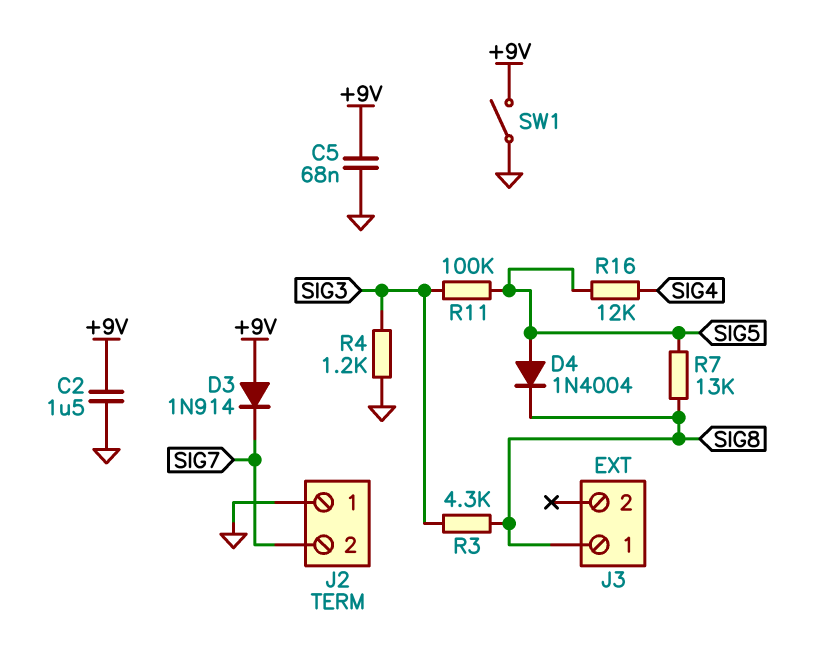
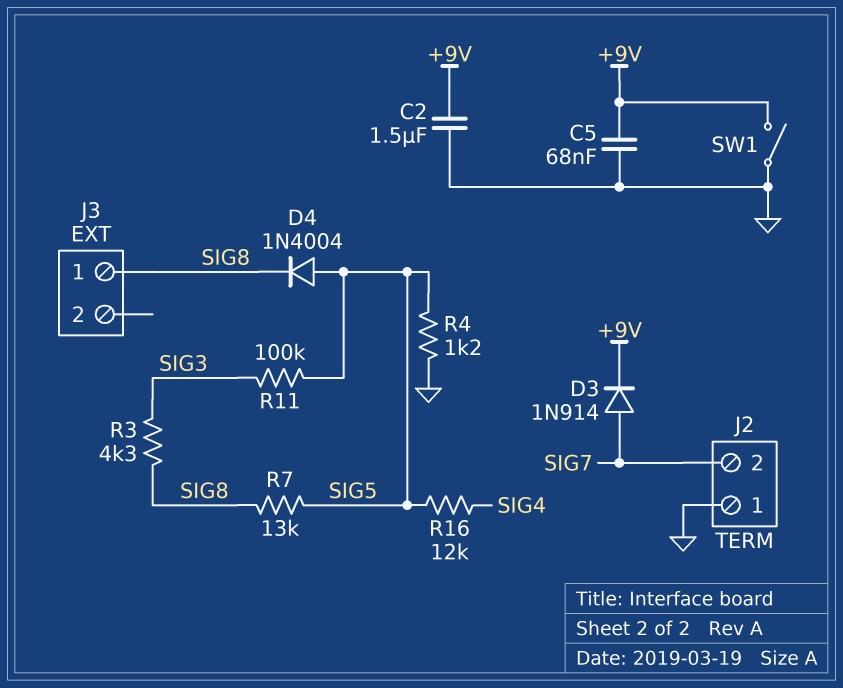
D3: diode 1N914 (A +9V, K SIG7) -> diode 1N914 (A SIG7, K +9V)
R4: 1.2k (GND, SIG3) -> 1.2k (GND, SIG5)

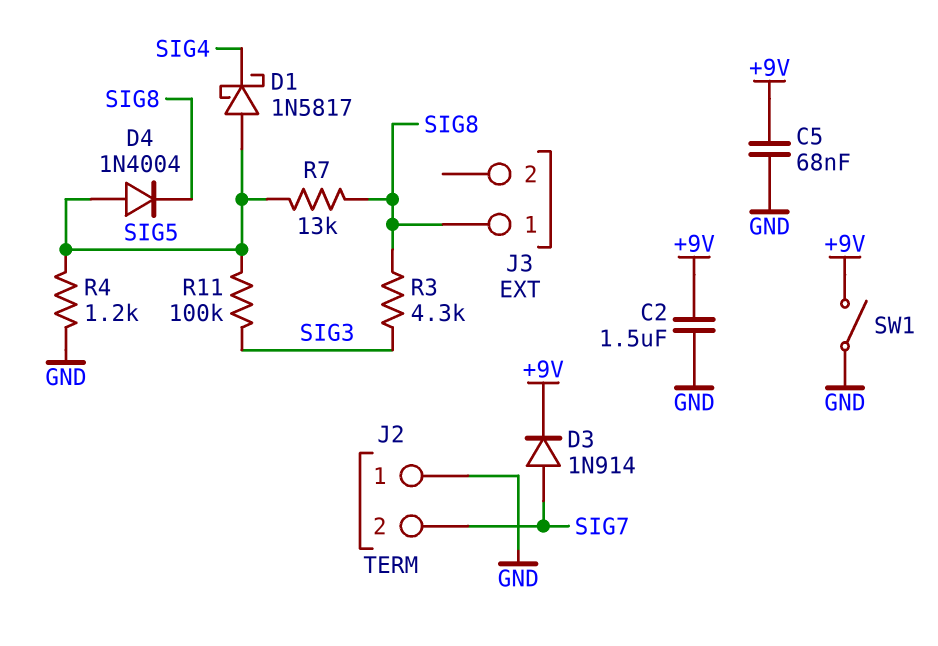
D1: none -> schottky 1N5817 (A SIG5, K SIG4)
R16: 12k (SIG4, SIG5) -> none

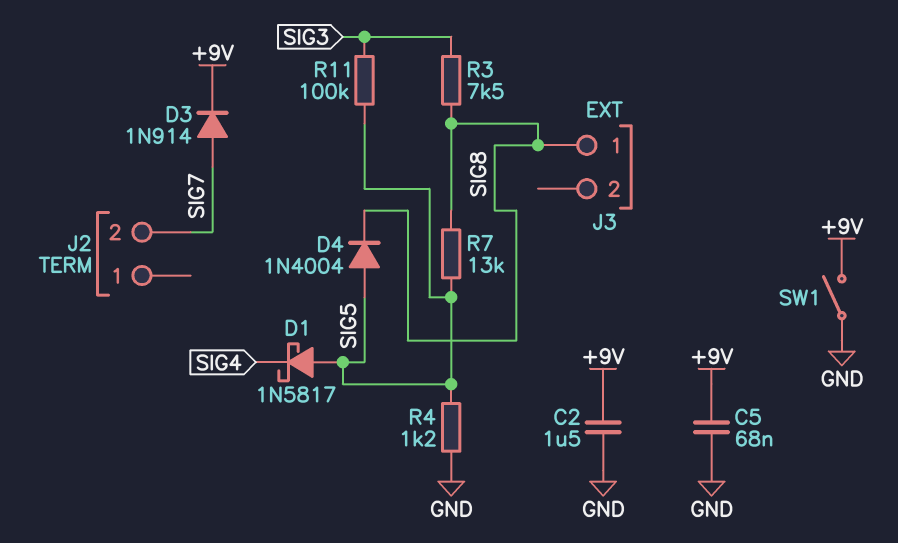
J2 pin 1: GND -> none
R3: 4.3k (SIG3, SIG8) -> 7.5k (SIG3, SIG8)

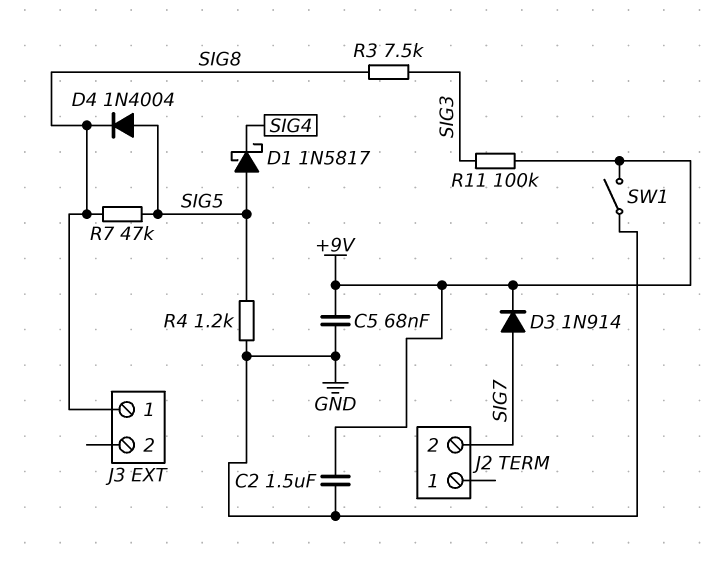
R7: 13k (SIG5, SIG8) -> 47k (SIG5, SIG8)
R11: 100k (SIG3, SIG5) -> 100k (+9V, SIG3)

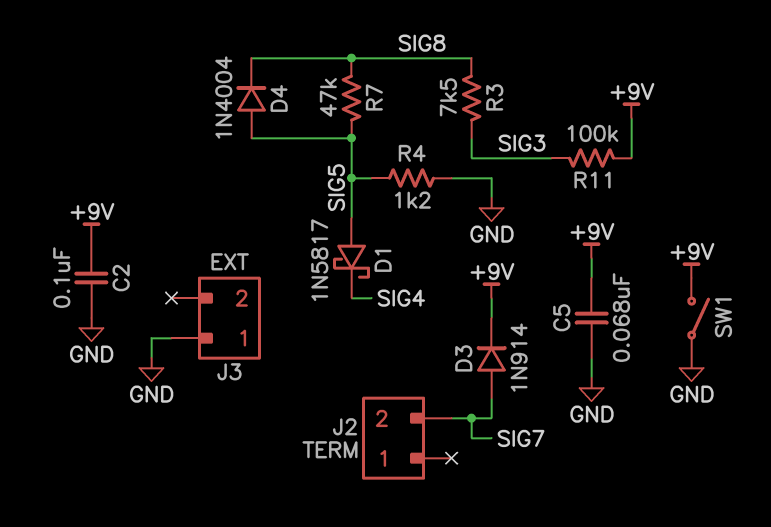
C2: 1.5uF (+9V, GND) -> 100nF (+9V, GND)
J3 pin 1: SIG8 -> GND

